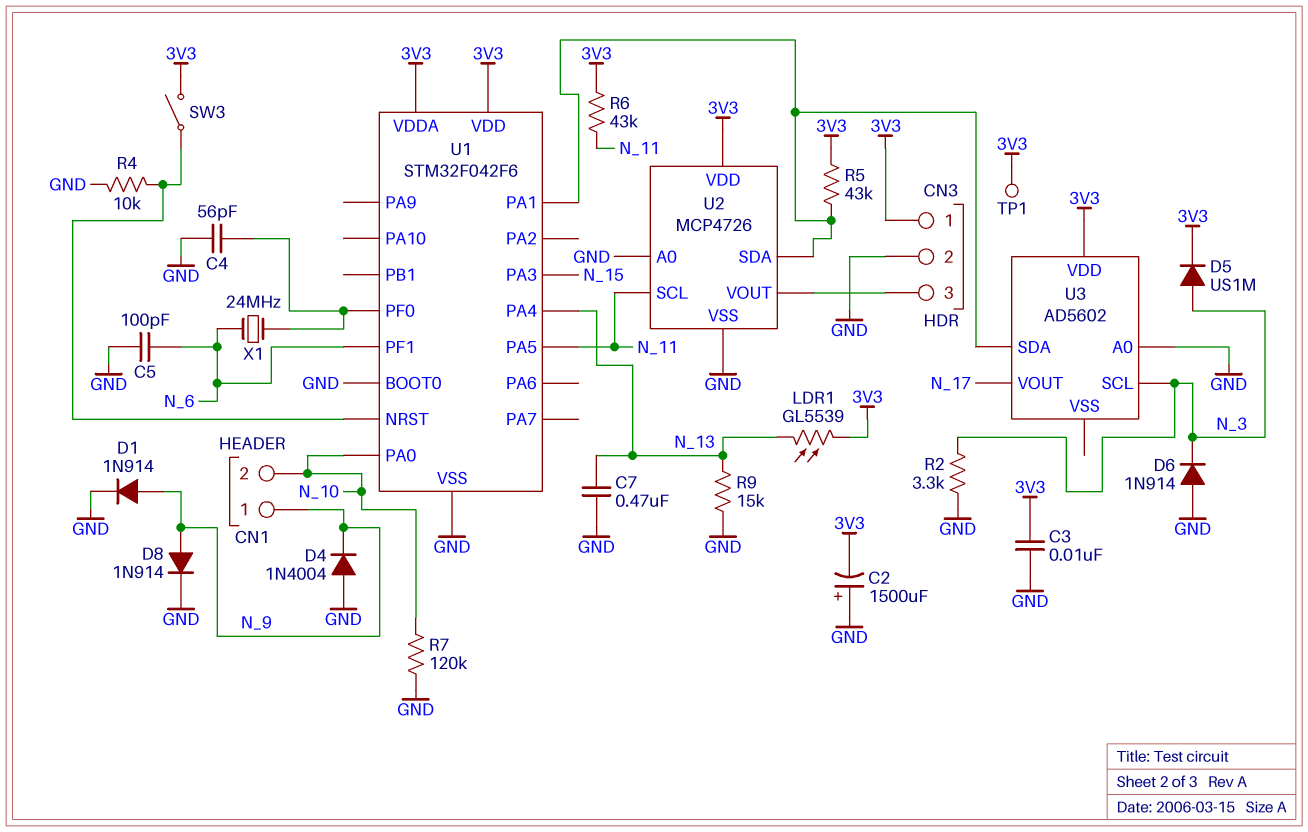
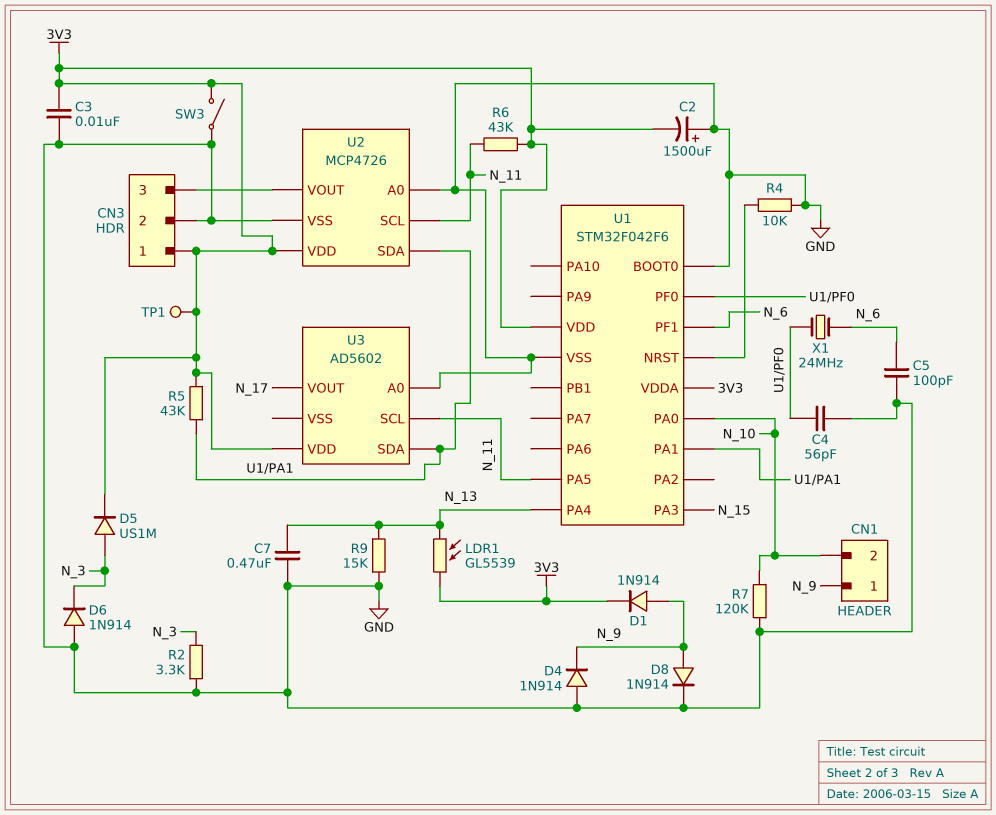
D1: diode 1N914 (A N_9, K GND) -> diode 1N914 (A N_9, K 3V3)
D4: diode 1N4004 (A GND, K N_9) -> diode 1N914 (A GND, K N_9)
SW3: switch (3V3, U1/NRST) -> switch (3V3, GND)
U3 pin SCL: N_3 -> N_11

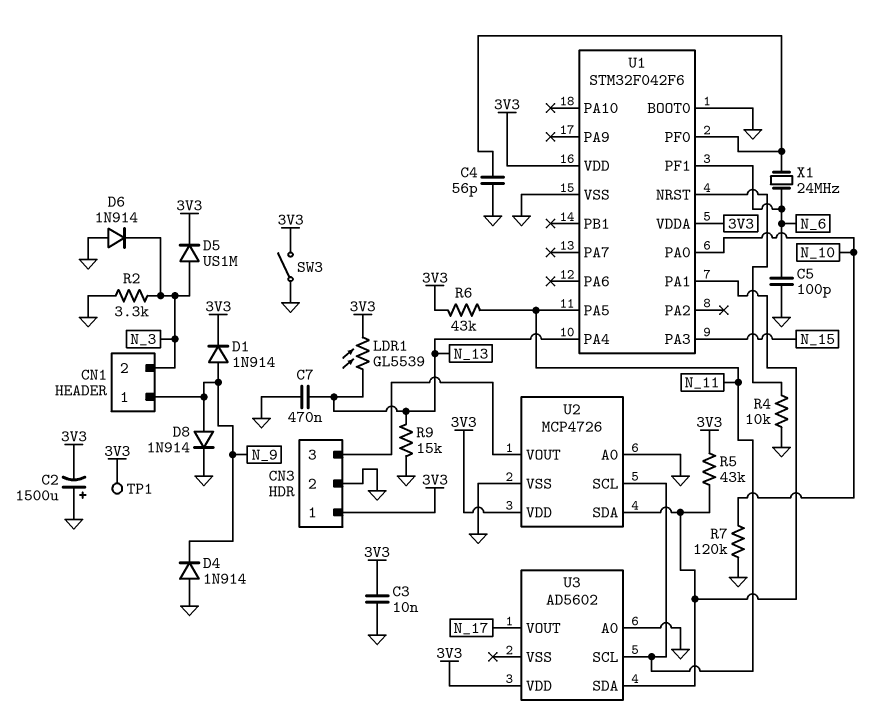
CN1 pin 2: N_10 -> N_3

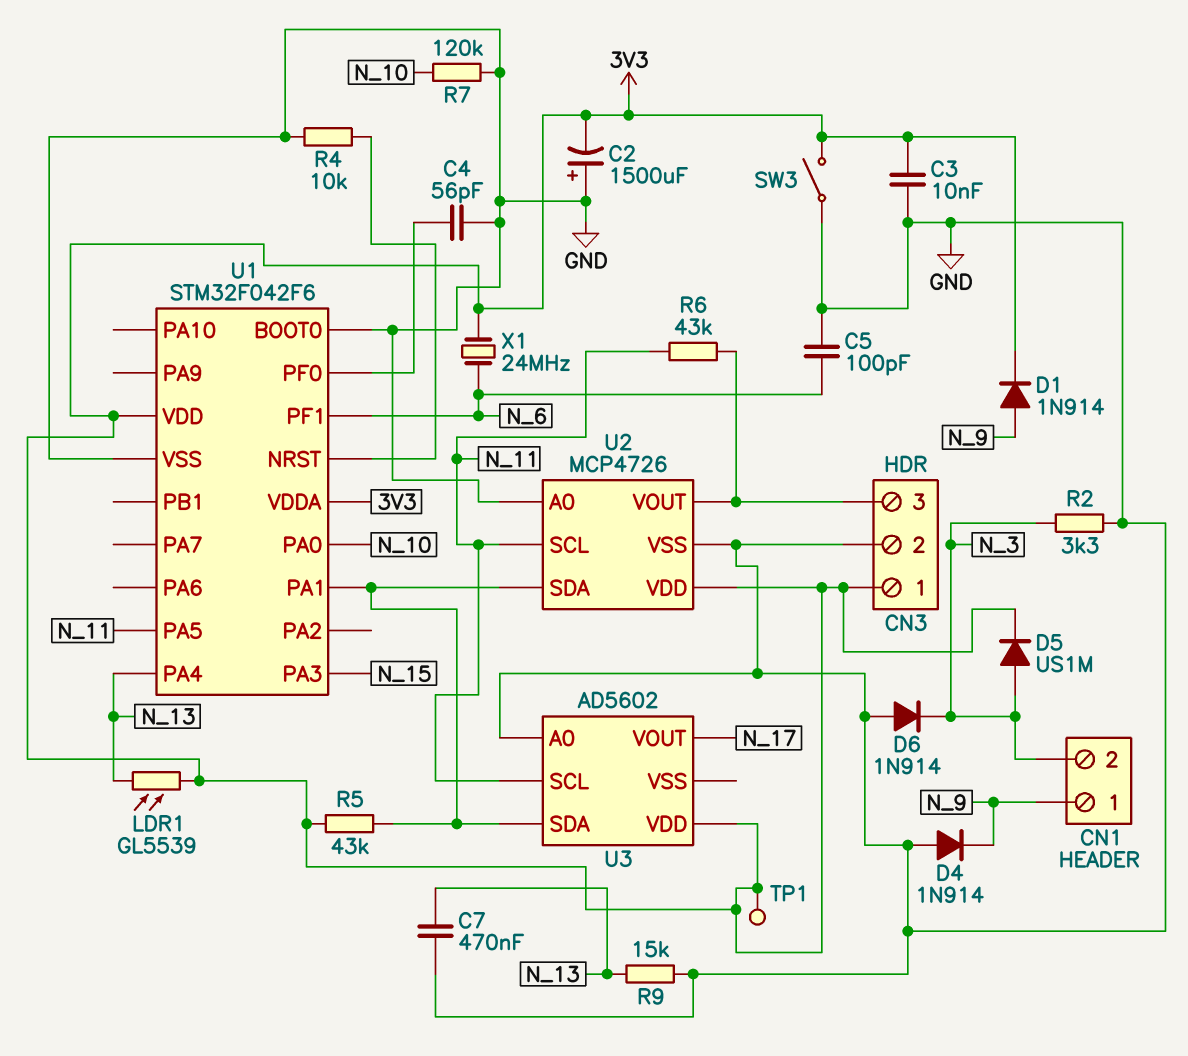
D8: diode 1N914 (A N_9, K GND) -> none
R6: 43k (3V3, N_11) -> 43k (CN3/3, N_11)
X1: 24MHz (N_6, U1/PF0) -> 24MHz (3V3, N_6)

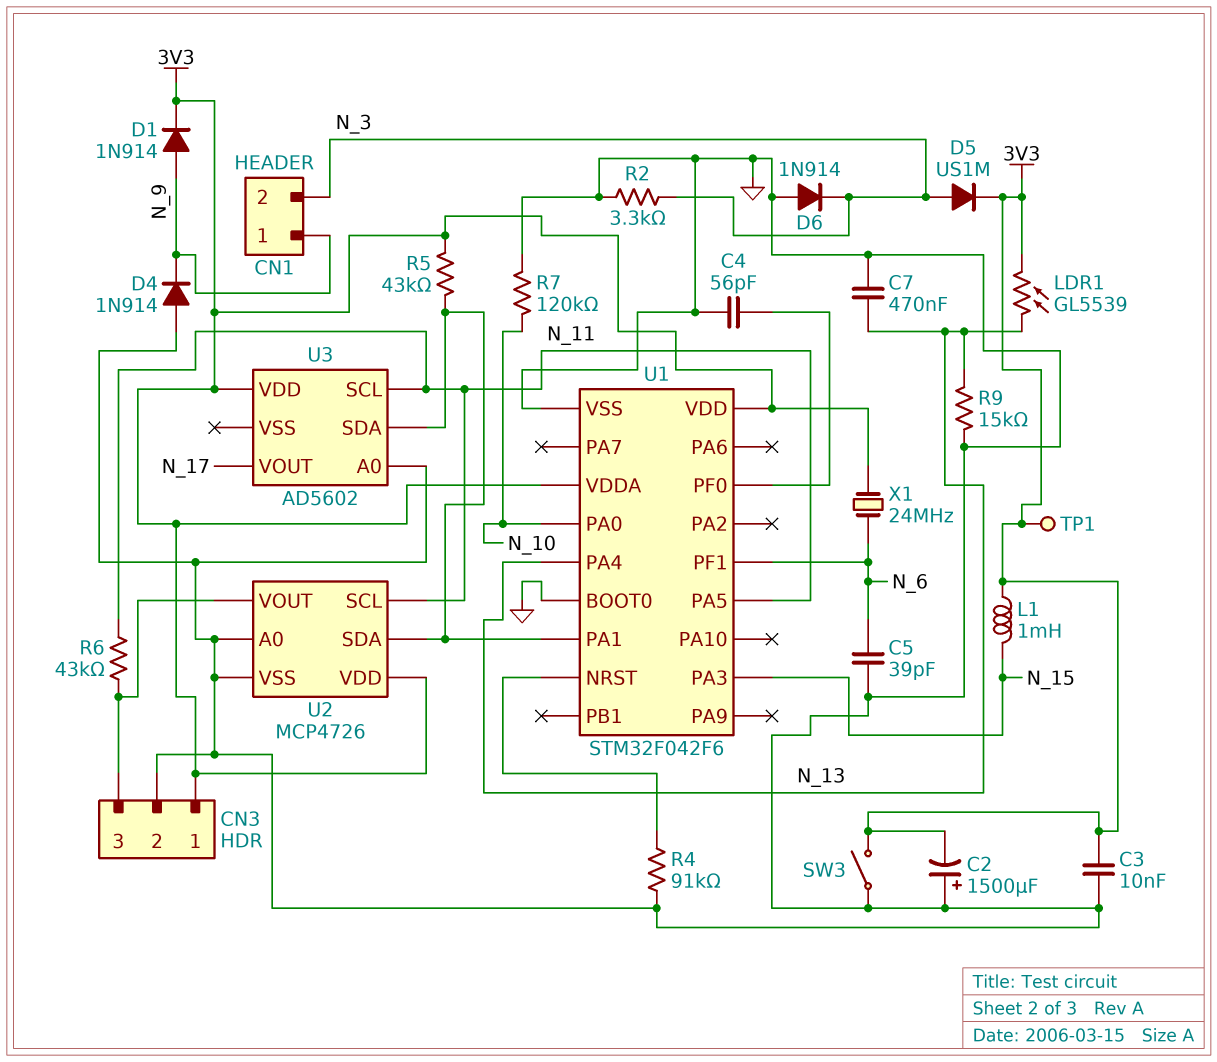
C5: 100pF (GND, N_6) -> 39pF (GND, N_6)
L1: none -> 1mH (3V3, N_15)
R4: 10k (GND, U1/NRST) -> 91k (GND, U1/NRST)

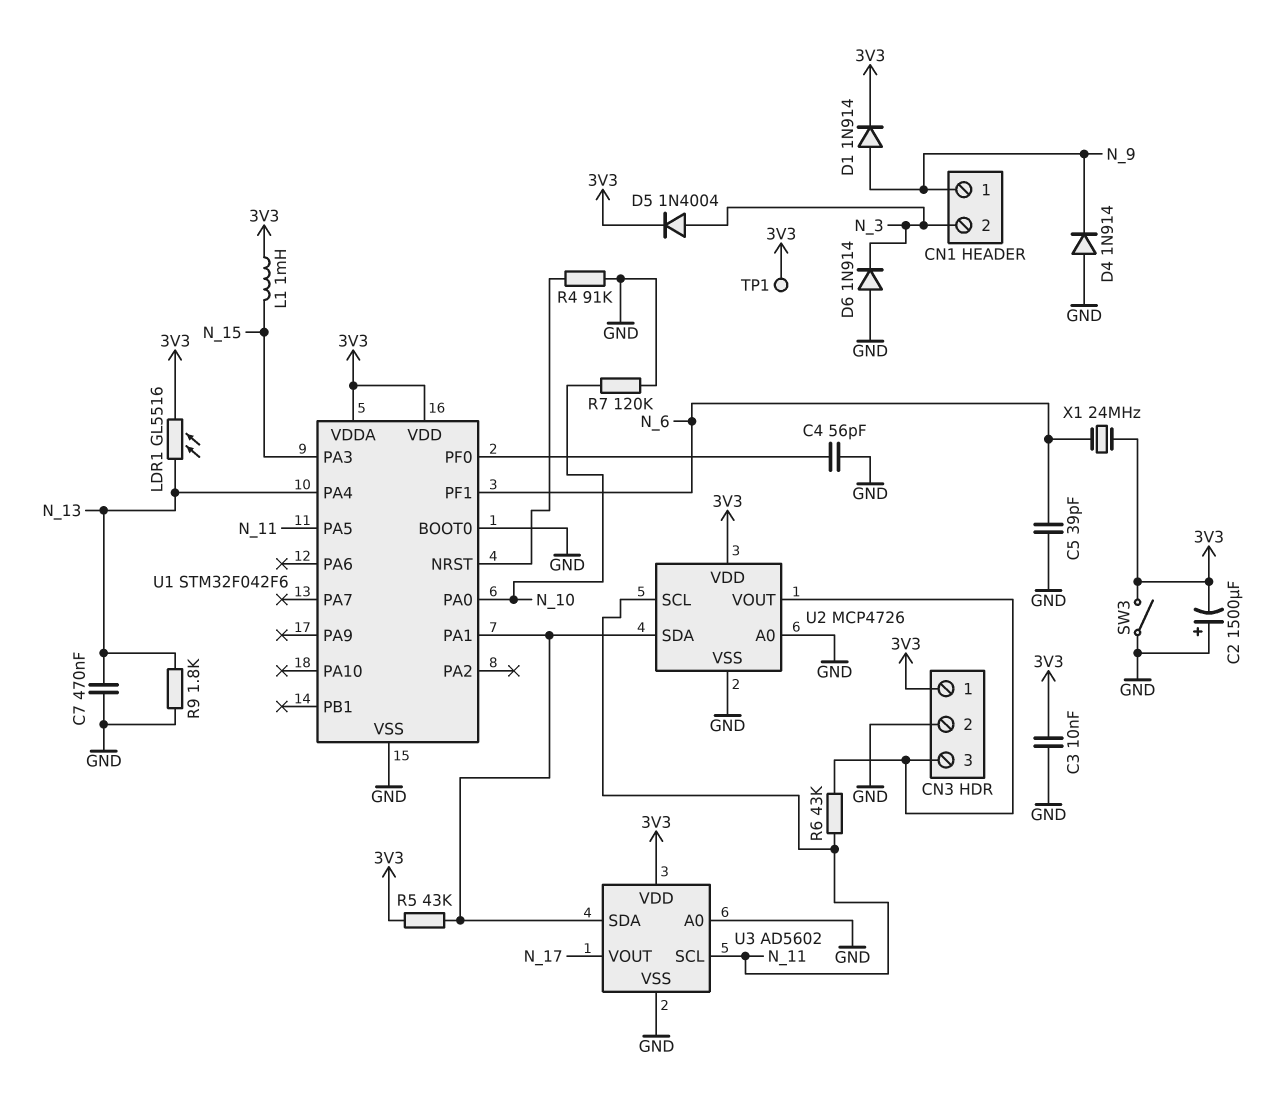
D5: diode US1M (A N_3, K 3V3) -> diode 1N4004 (A N_3, K 3V3)
LDR1: GL5539 (3V3, N_13) -> GL5516 (3V3, N_13)
R2: 3.3k (GND, N_3) -> none
R9: 15k (GND, N_13) -> 1.8k (GND, N_13)
U3 pin VSS: none -> GND

